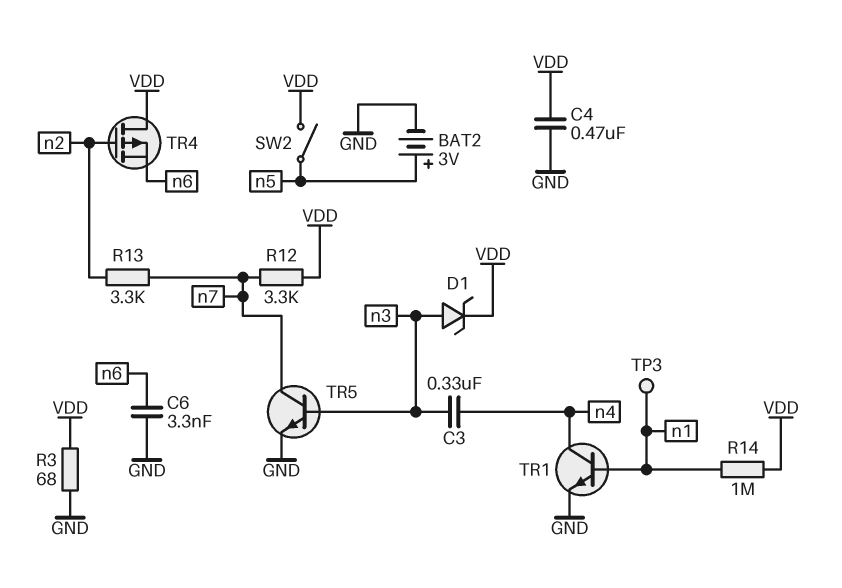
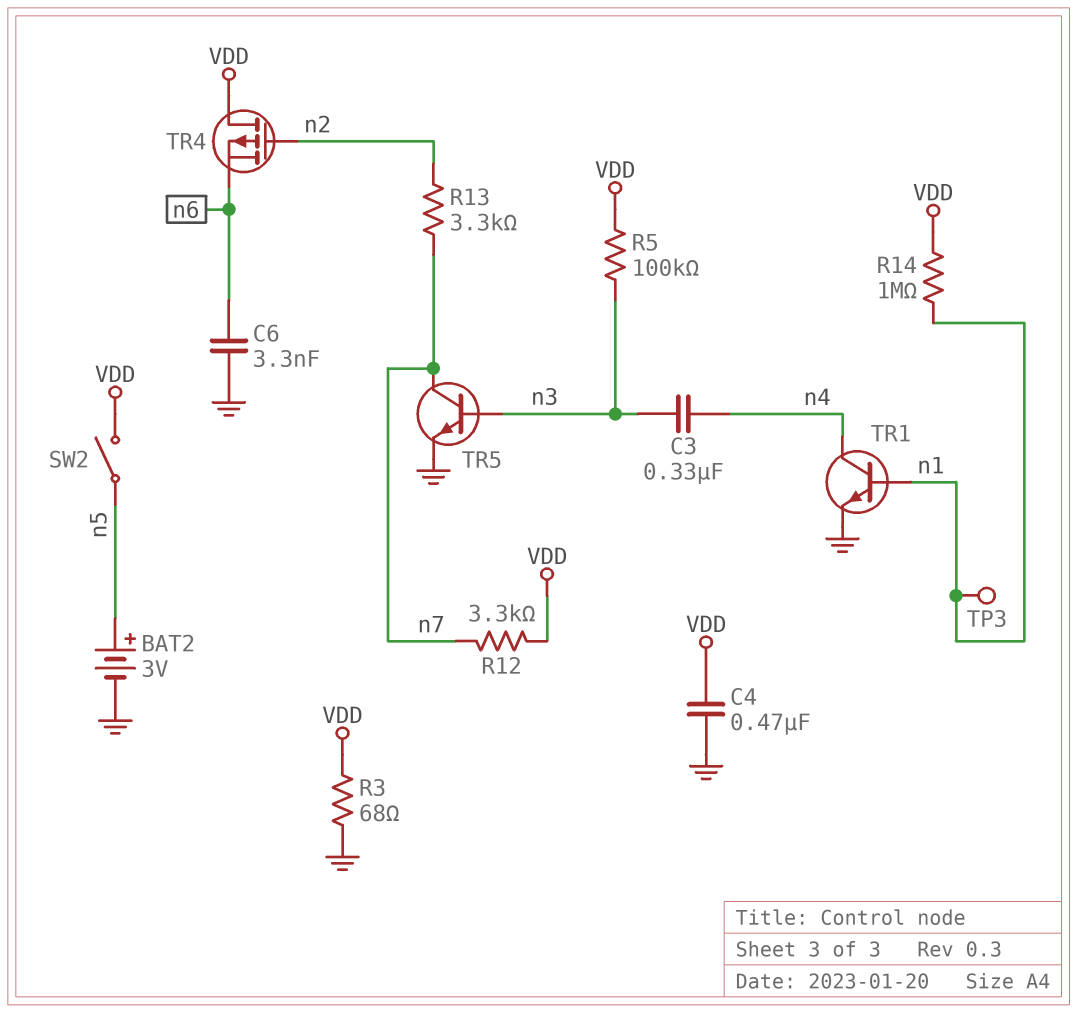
D1: zener (A n3, K VDD) -> none
R5: none -> 100k (VDD, n3)

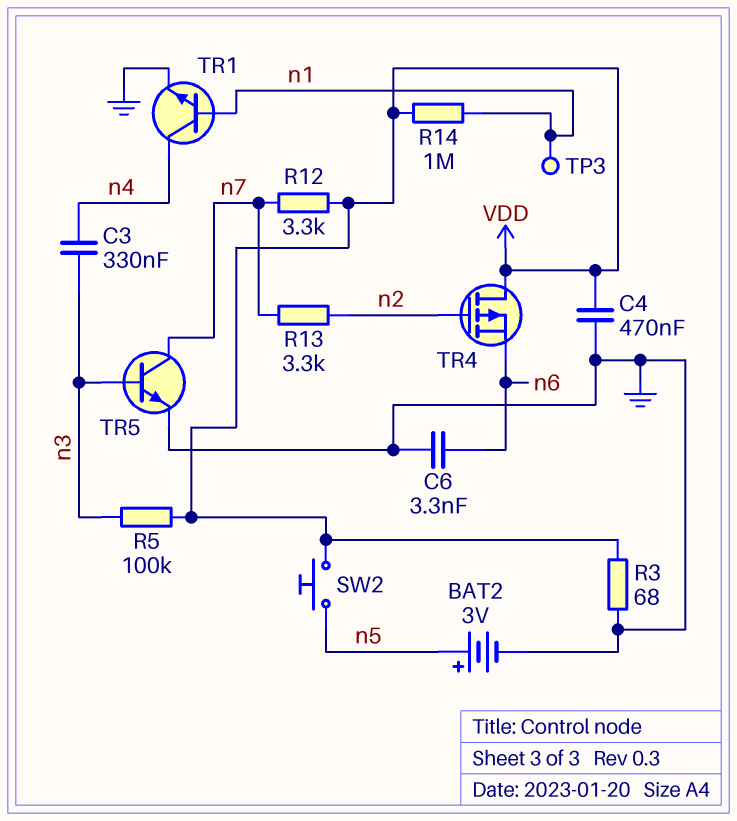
SW2: switch (VDD, n5) -> button (VDD, n5)

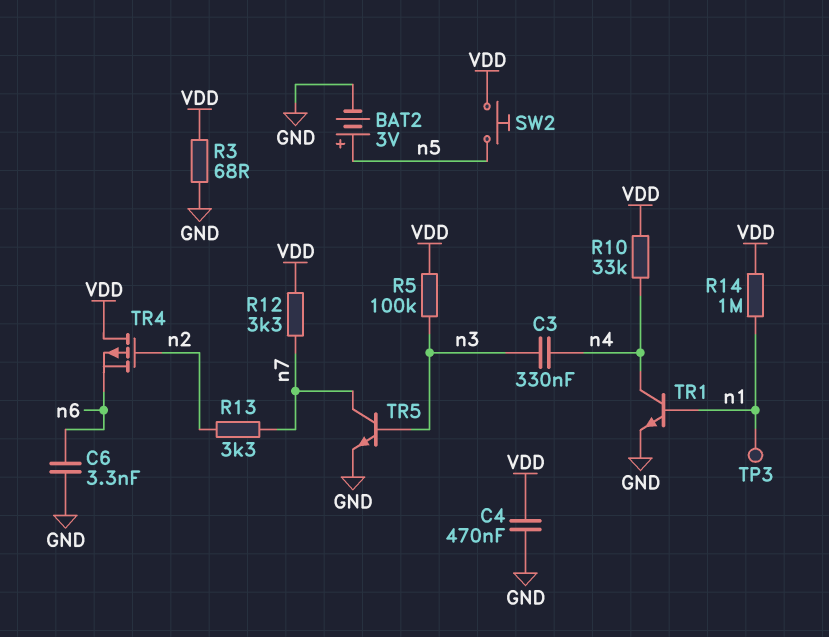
R10: none -> 33k (VDD, n4)

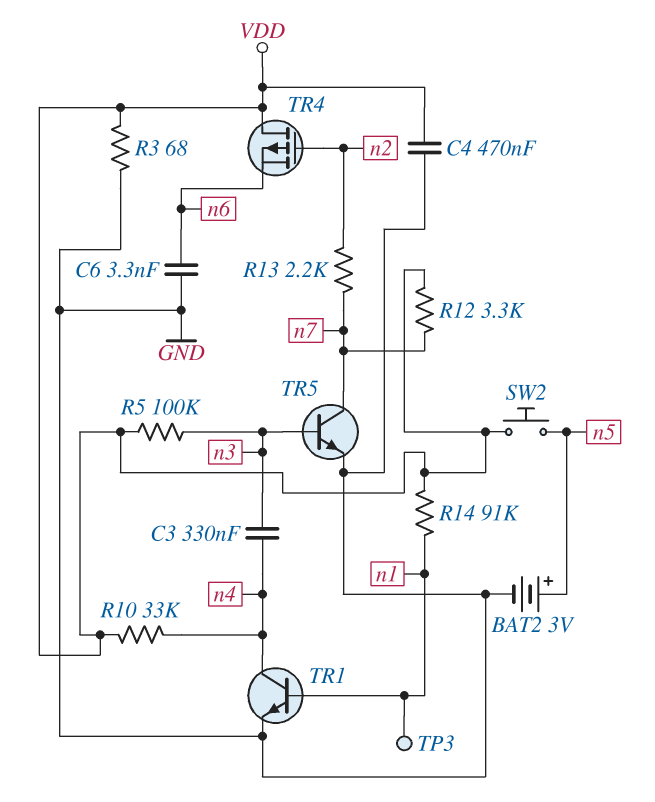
R13: 3.3k (n2, n7) -> 2.2k (n2, n7)
R14: 1M (VDD, n1) -> 91k (VDD, n1)

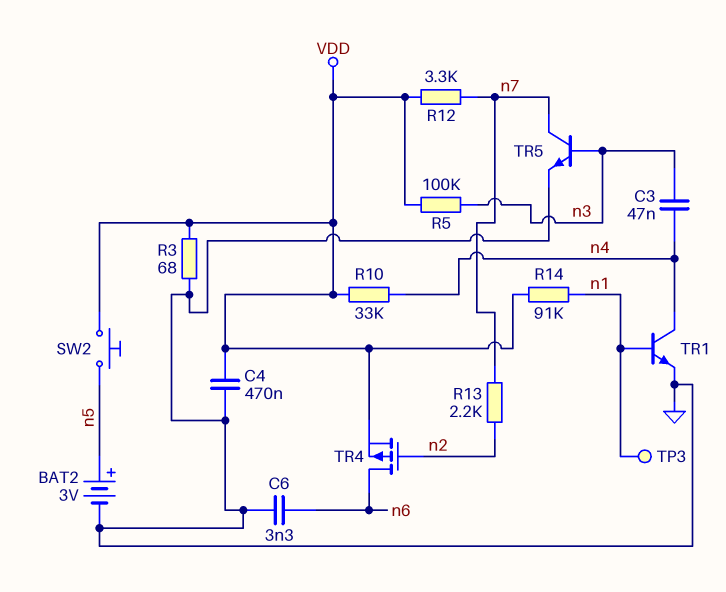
C3: 330nF (n3, n4) -> 47nF (n3, n4)
TR4: PMOS (G n2, D VDD, S n6) -> PMOS (G n2, D n6, S VDD)

